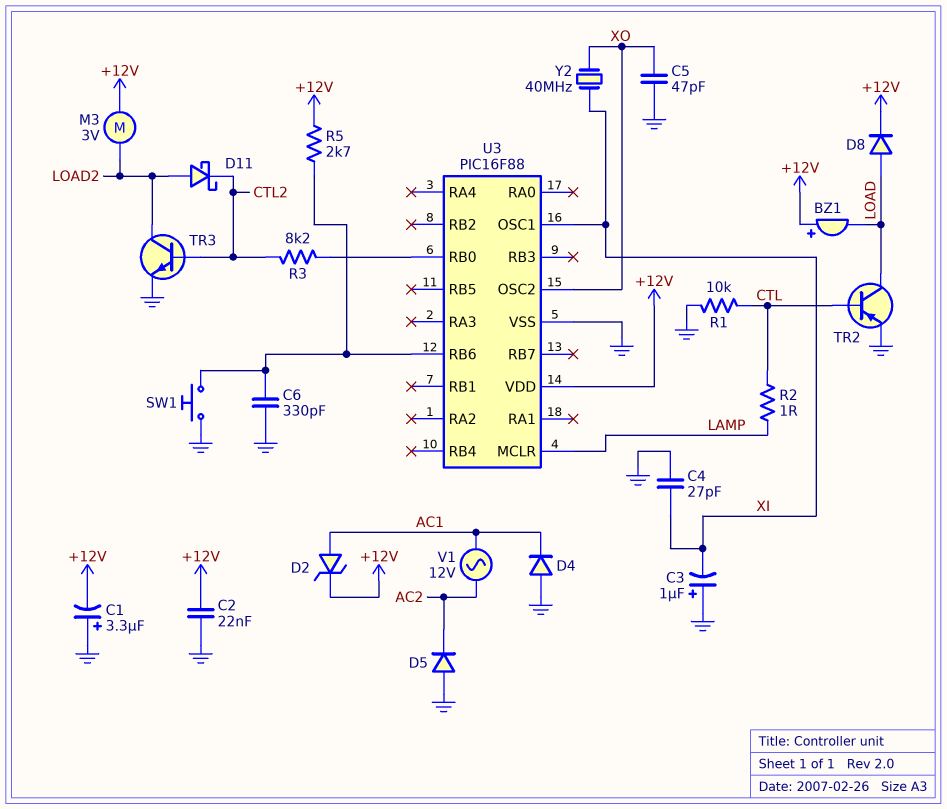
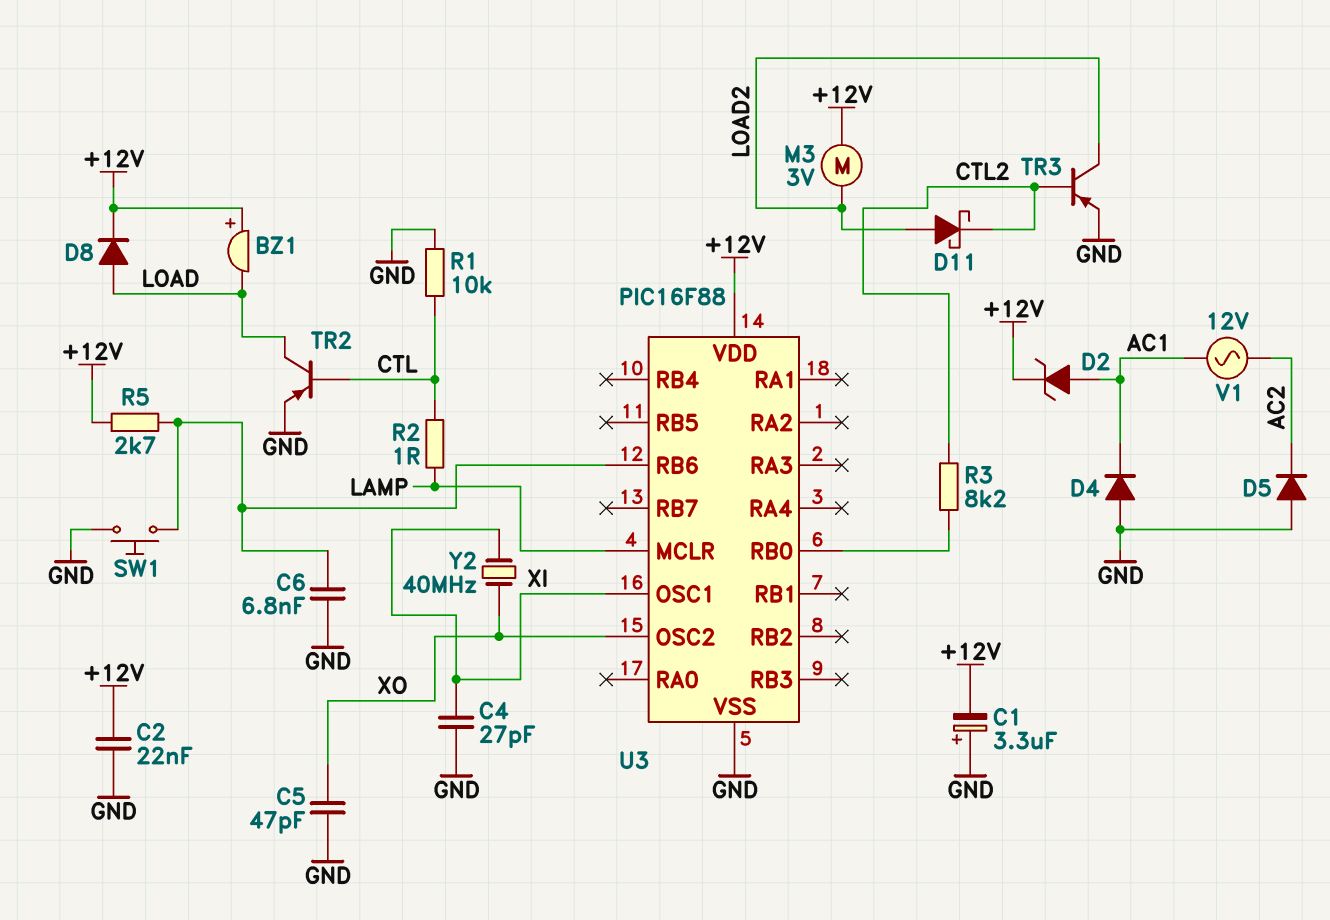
C3: 1uF (plus GND, minus XI) -> none
C6: 330pF (GND, U3/RB6) -> 6.8nF (GND, U3/RB6)
TR3: NPN (B CTL2, C LOAD2, E GND) -> PNP (B CTL2, C LOAD2, E GND)

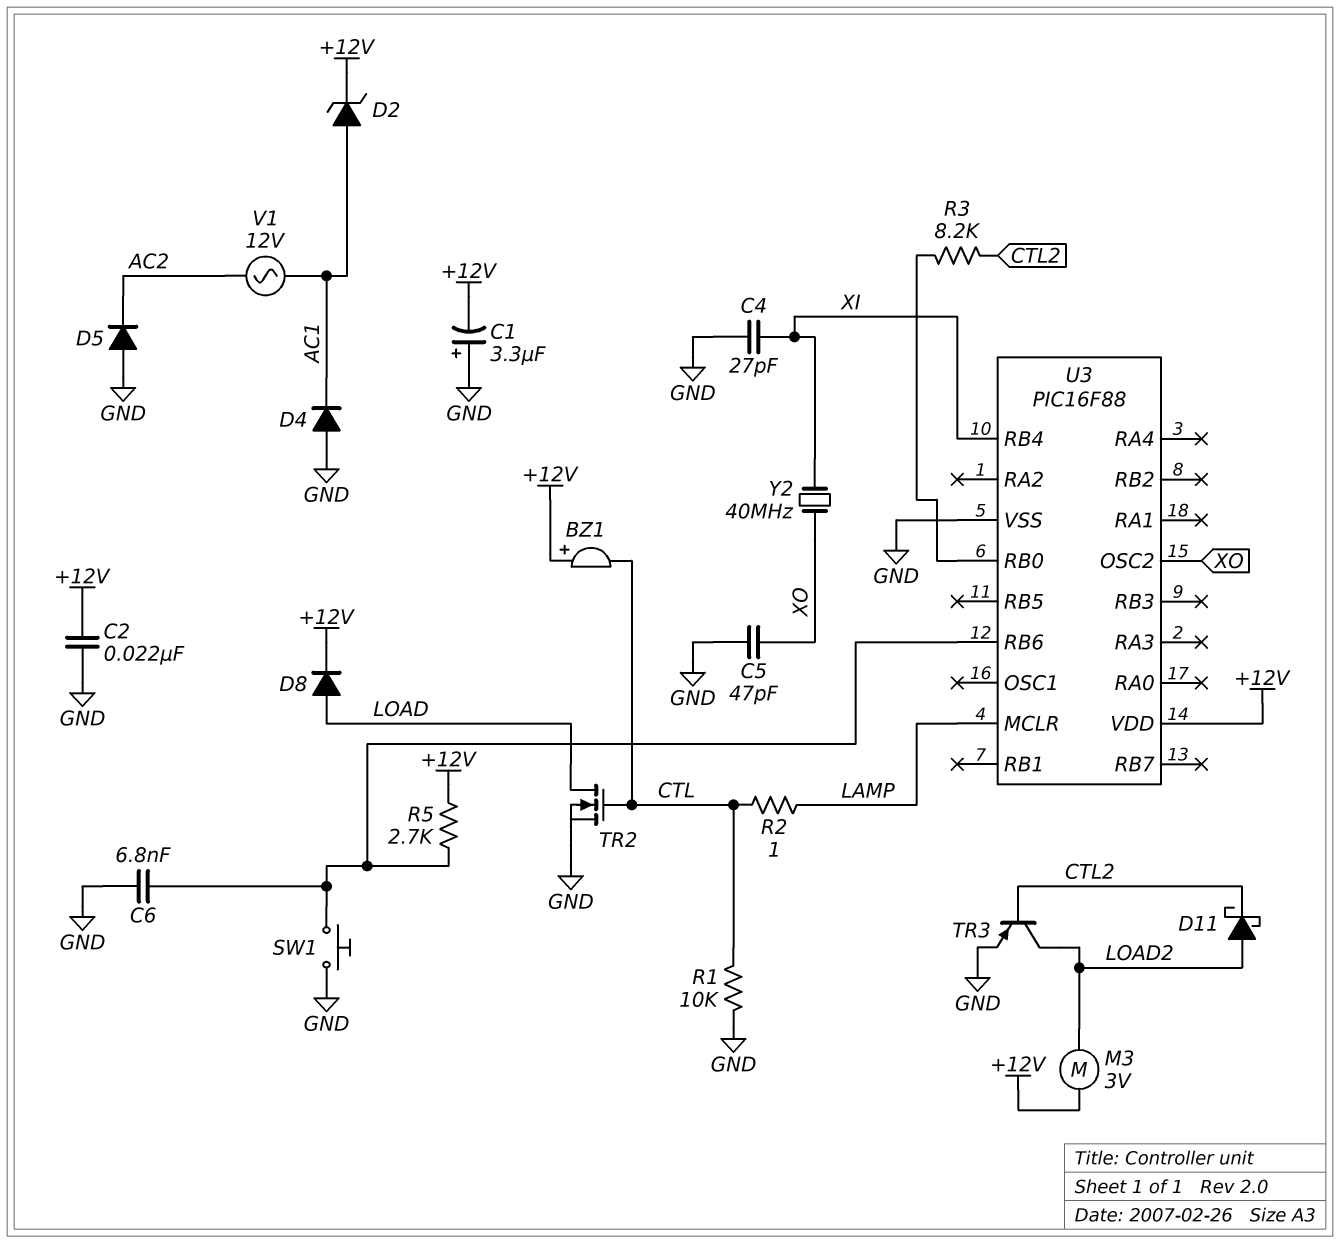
BZ1: buzzer (plus +12V, minus LOAD) -> buzzer (plus +12V, minus CTL)
TR2: PNP (B CTL, C LOAD, E GND) -> NMOS (G CTL, D LOAD, S GND)
U3 pin OSC1: XI -> none
U3 pin RB4: none -> XI

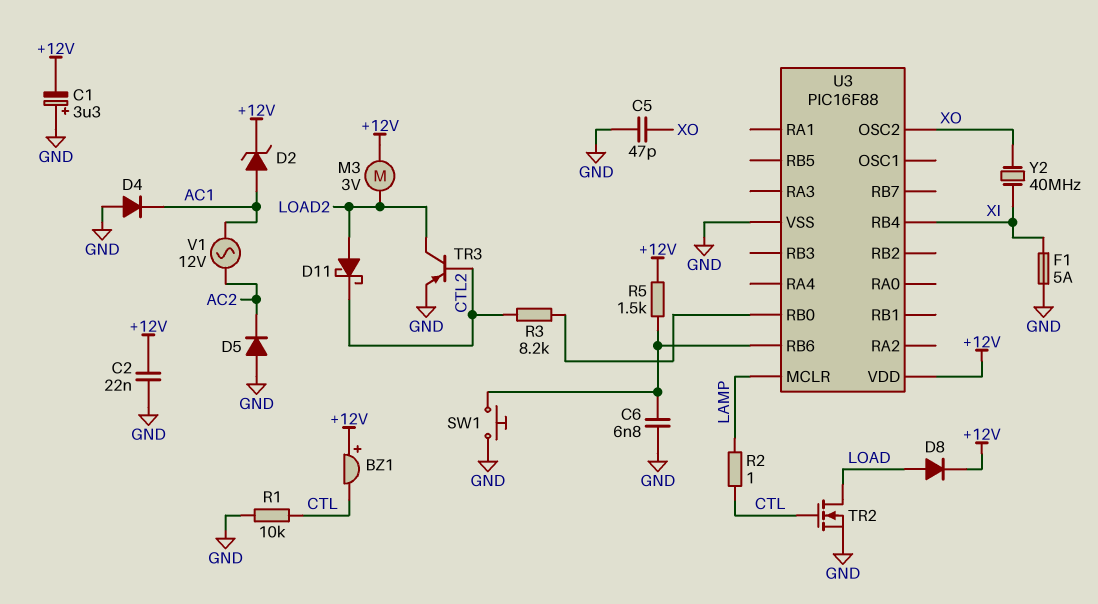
C4: 27pF (GND, XI) -> none
F1: none -> 5A (GND, XI)
R5: 2.7k (+12V, U3/RB6) -> 1.5k (+12V, U3/RB6)

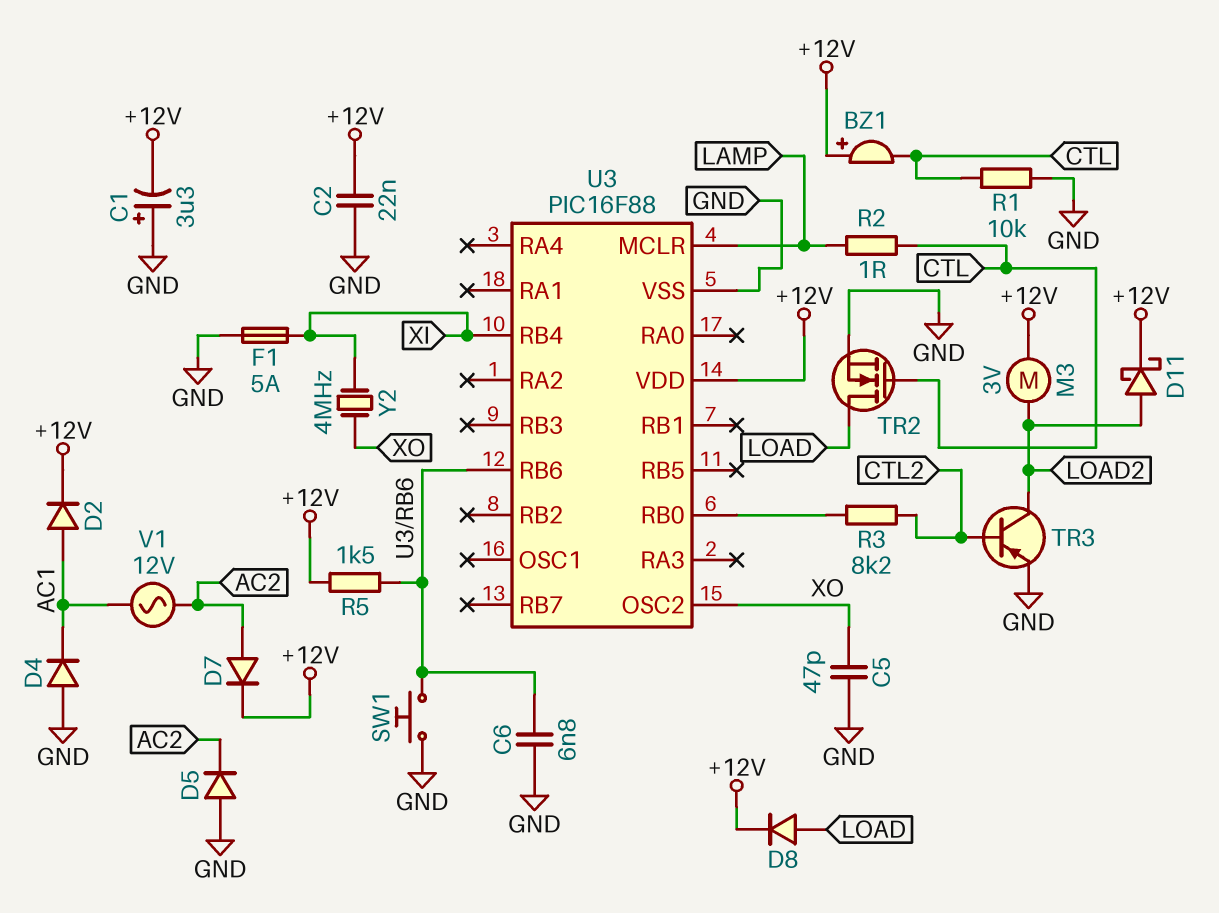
D2: zener (A AC1, K +12V) -> diode (A AC1, K +12V)
D7: none -> diode (A AC2, K +12V)
D11: schottky (A LOAD2, K CTL2) -> schottky (A LOAD2, K +12V)
Y2: 40MHz (XI, XO) -> 4MHz (XI, XO)

